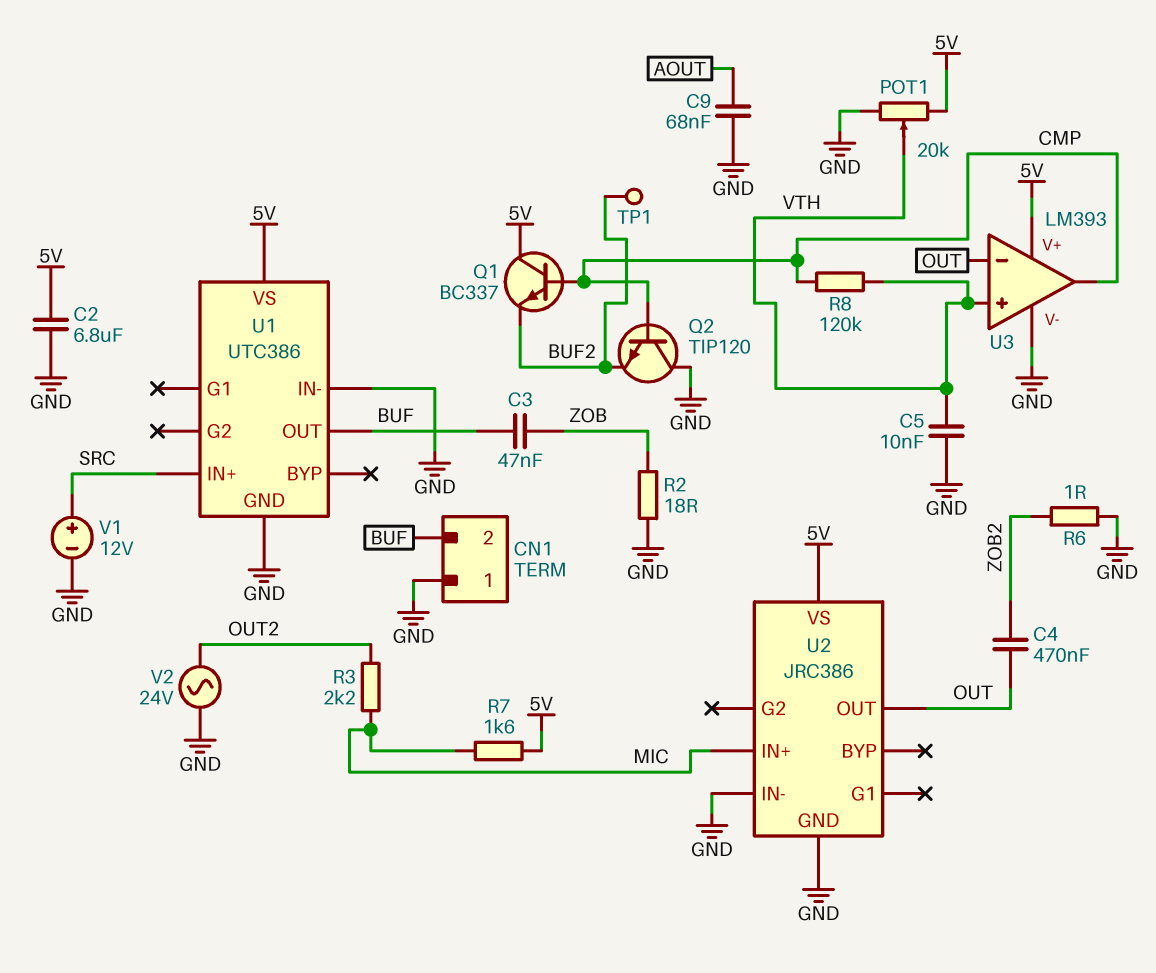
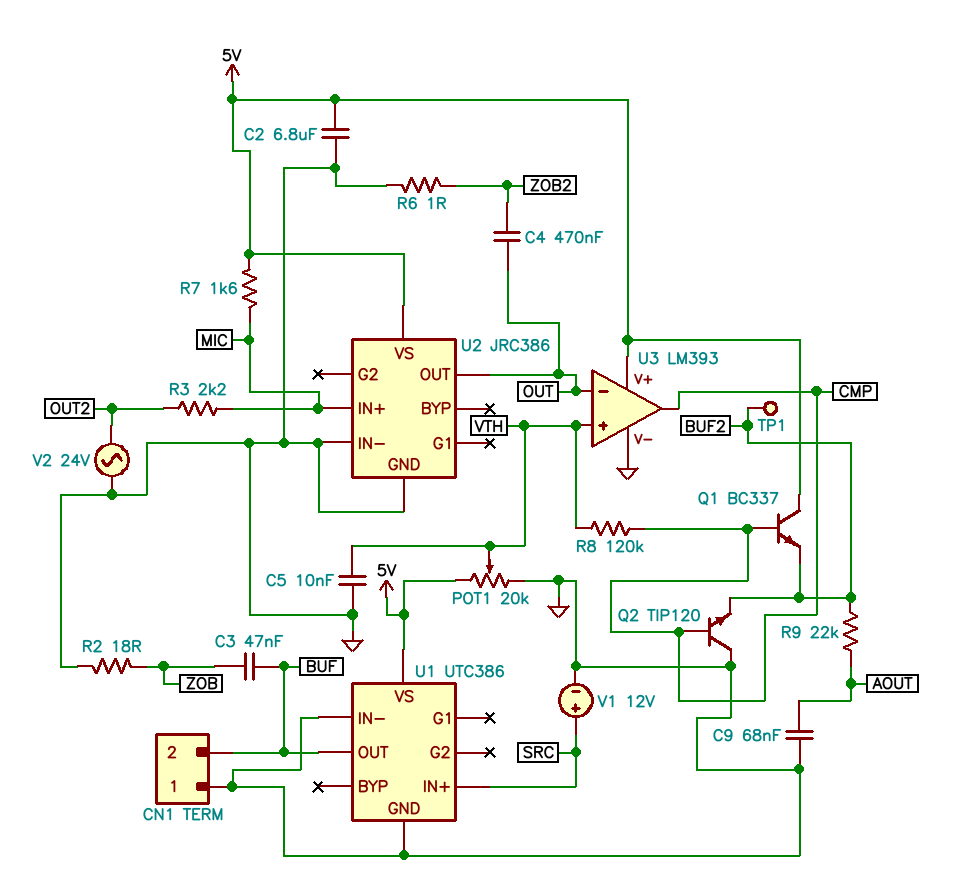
R9: none -> 22k (AOUT, BUF2)

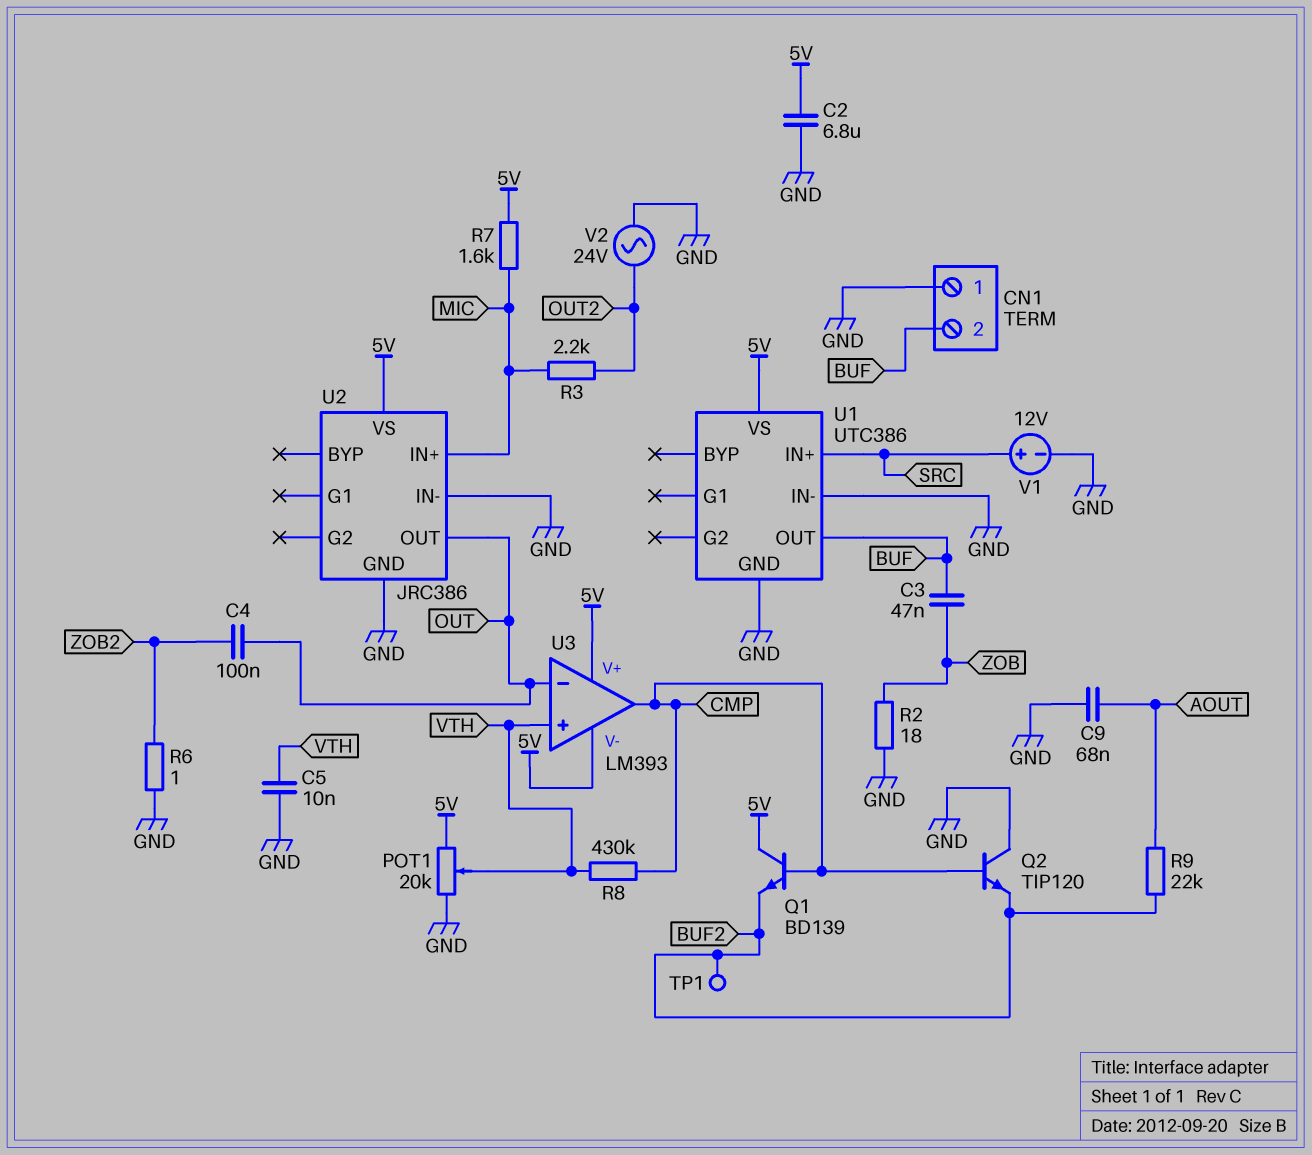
C4: 470nF (OUT, ZOB2) -> 100nF (OUT, ZOB2)
Q1: NPN BC337 (B CMP, C 5V, E BUF2) -> NPN BD139 (B CMP, C 5V, E BUF2)
R8: 120k (CMP, VTH) -> 430k (CMP, VTH)
U3 pin V-: GND -> 5V

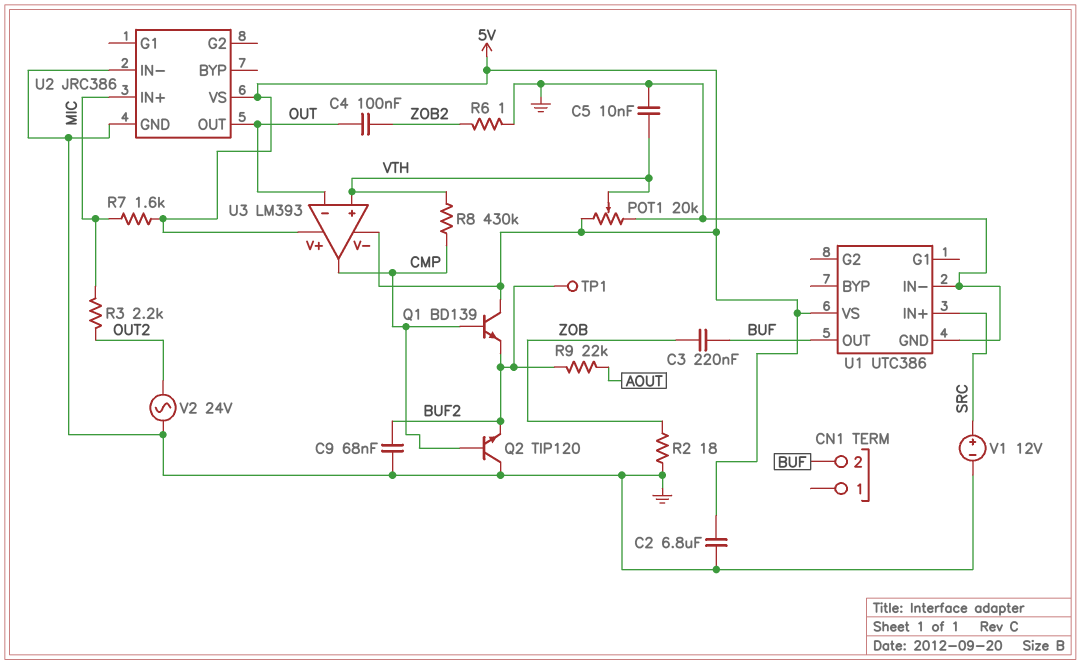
C3: 47nF (BUF, ZOB) -> 220nF (BUF, ZOB)
C9: 68nF (AOUT, GND) -> 68nF (BUF2, GND)
CN1 pin 1: GND -> none

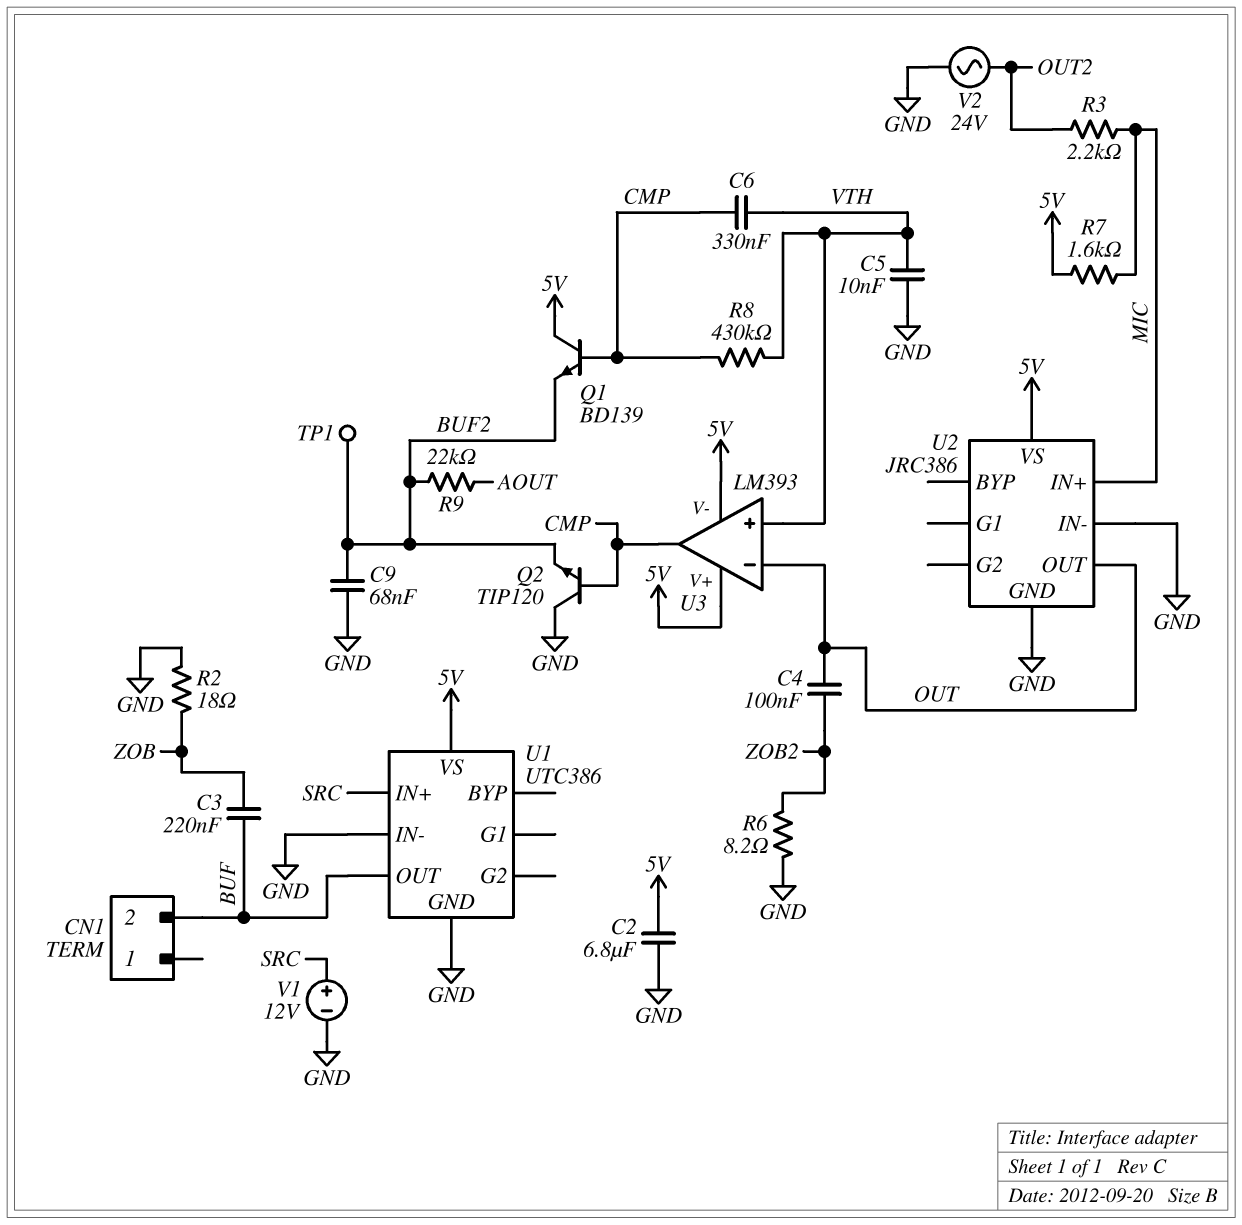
C6: none -> 330nF (CMP, VTH)
POT1: 20k (5V, GND, wiper VTH) -> none
R6: 1 (GND, ZOB2) -> 8.2 (GND, ZOB2)

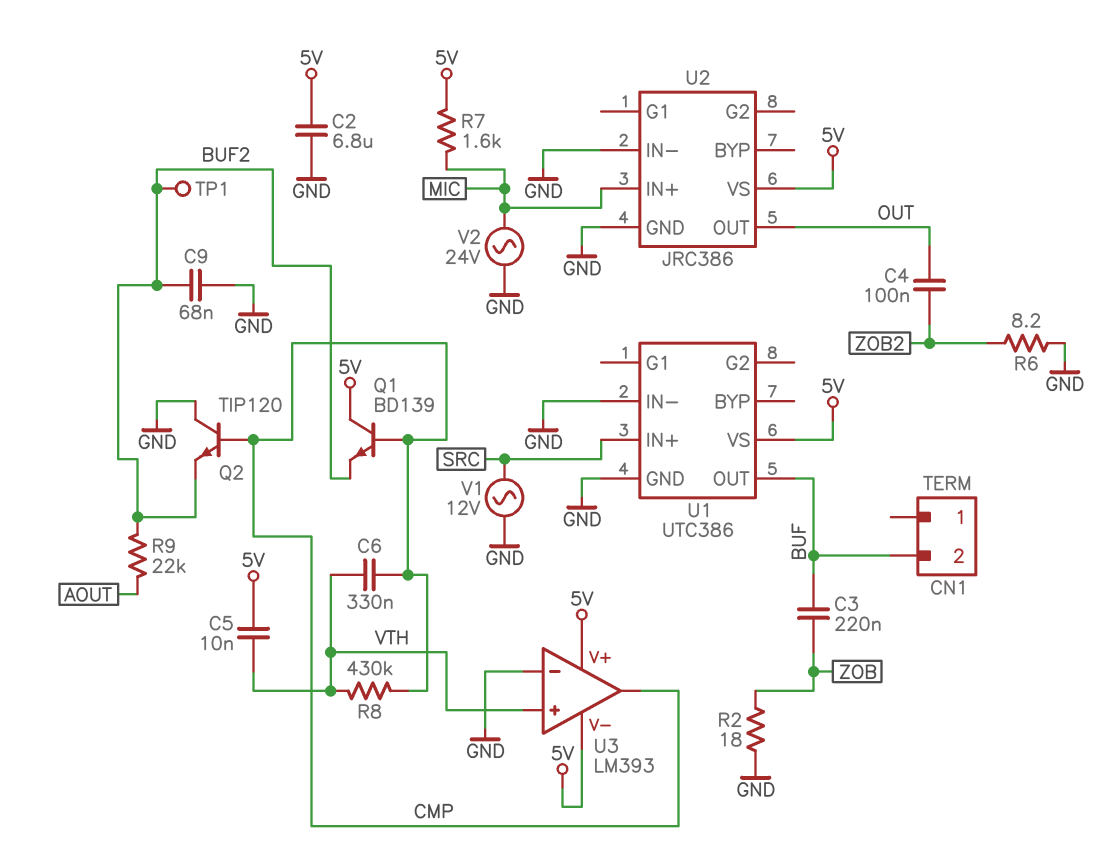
C5: 10nF (GND, VTH) -> 10nF (5V, VTH)
R3: 2.2k (MIC, OUT2) -> none
U3 pin in-: OUT -> GND
V1: 12V (plus SRC, minus GND) -> AC 12V (GND, SRC)
V2: AC 24V (GND, OUT2) -> AC 24V (GND, MIC)

